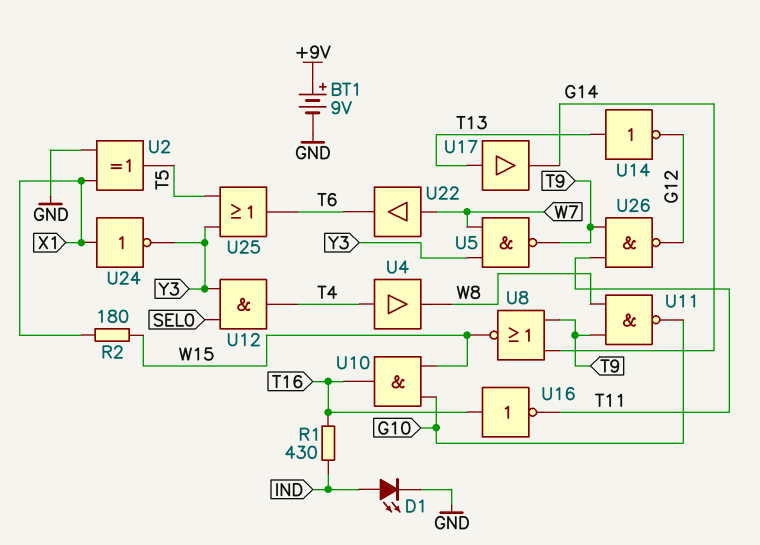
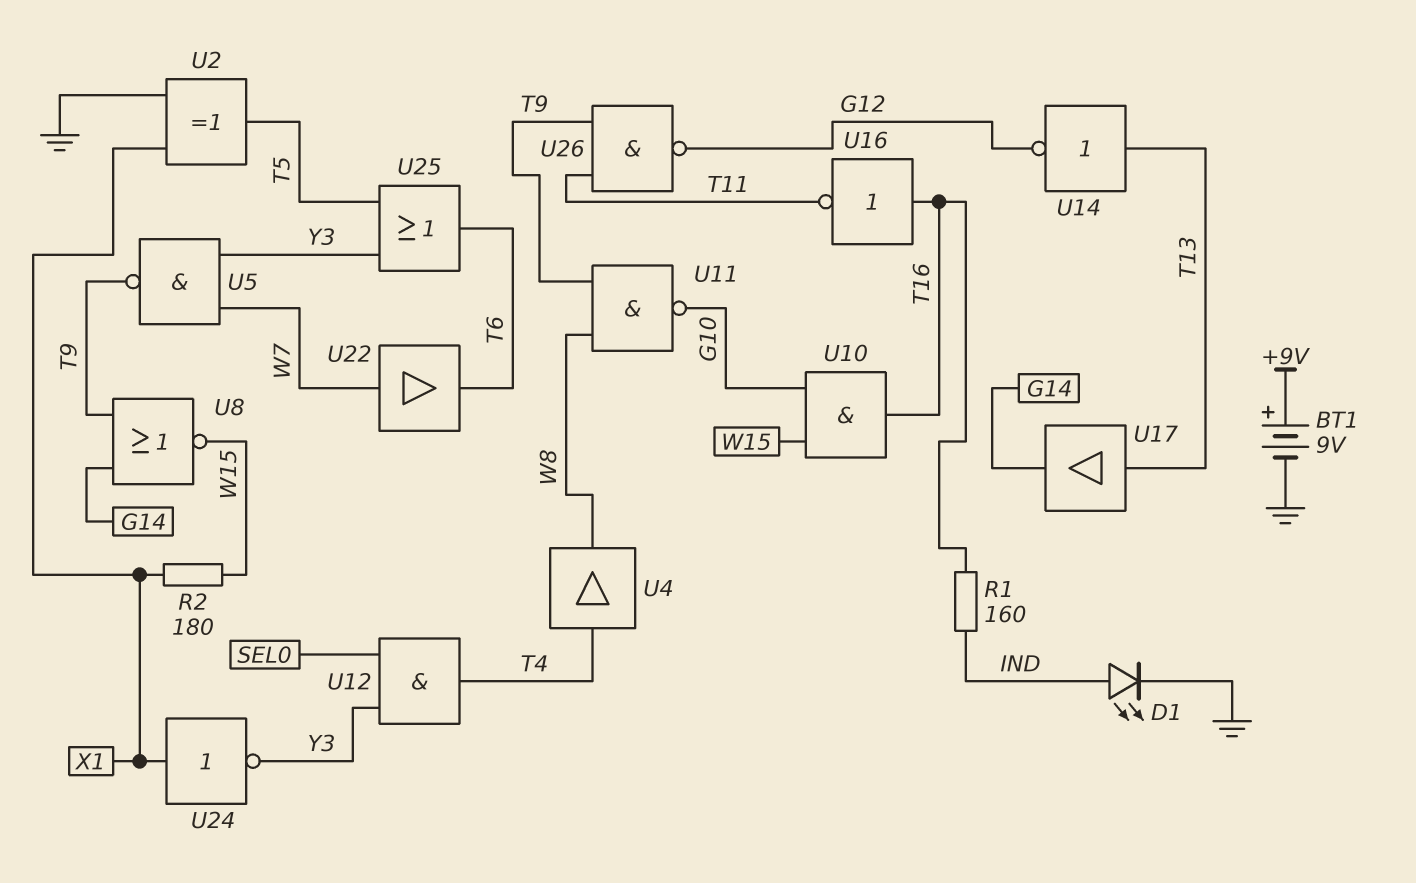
R1: 430 (IND, T16) -> 160 (IND, T16)

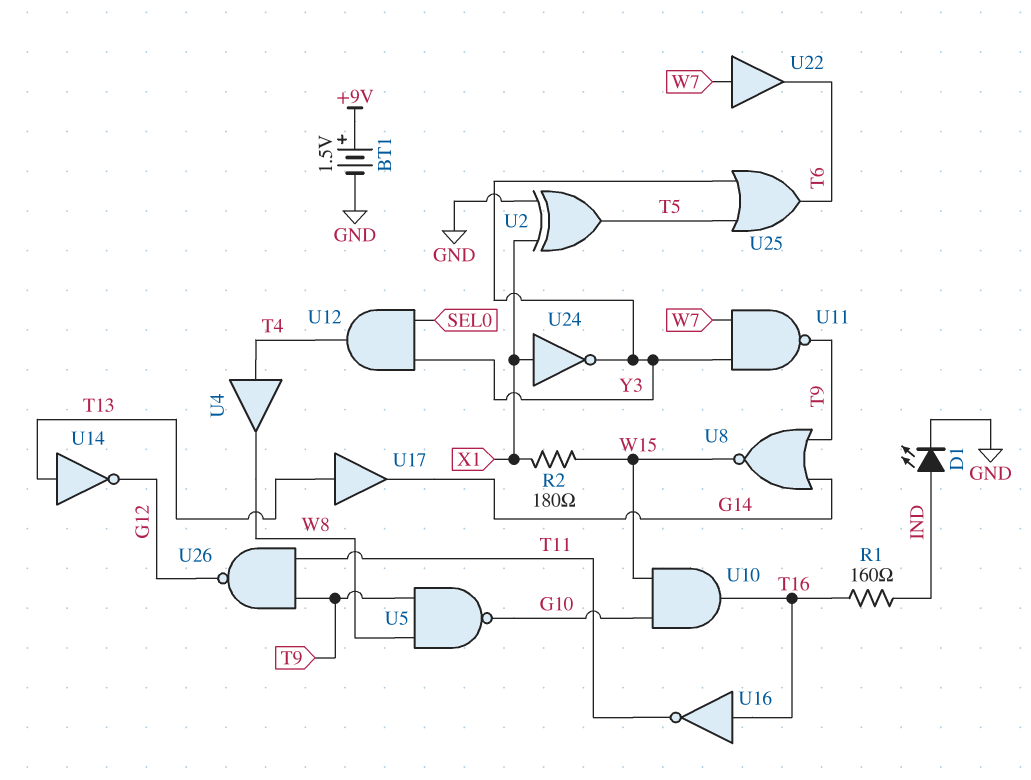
BT1: 9V (plus +9V, minus GND) -> 1.5V (plus +9V, minus GND)
U5: NAND (in W7, in Y3, out T9) -> NAND (in T9, in W8, out G10)
U11: NAND (in T9, in W8, out G10) -> NAND (in W7, in Y3, out T9)

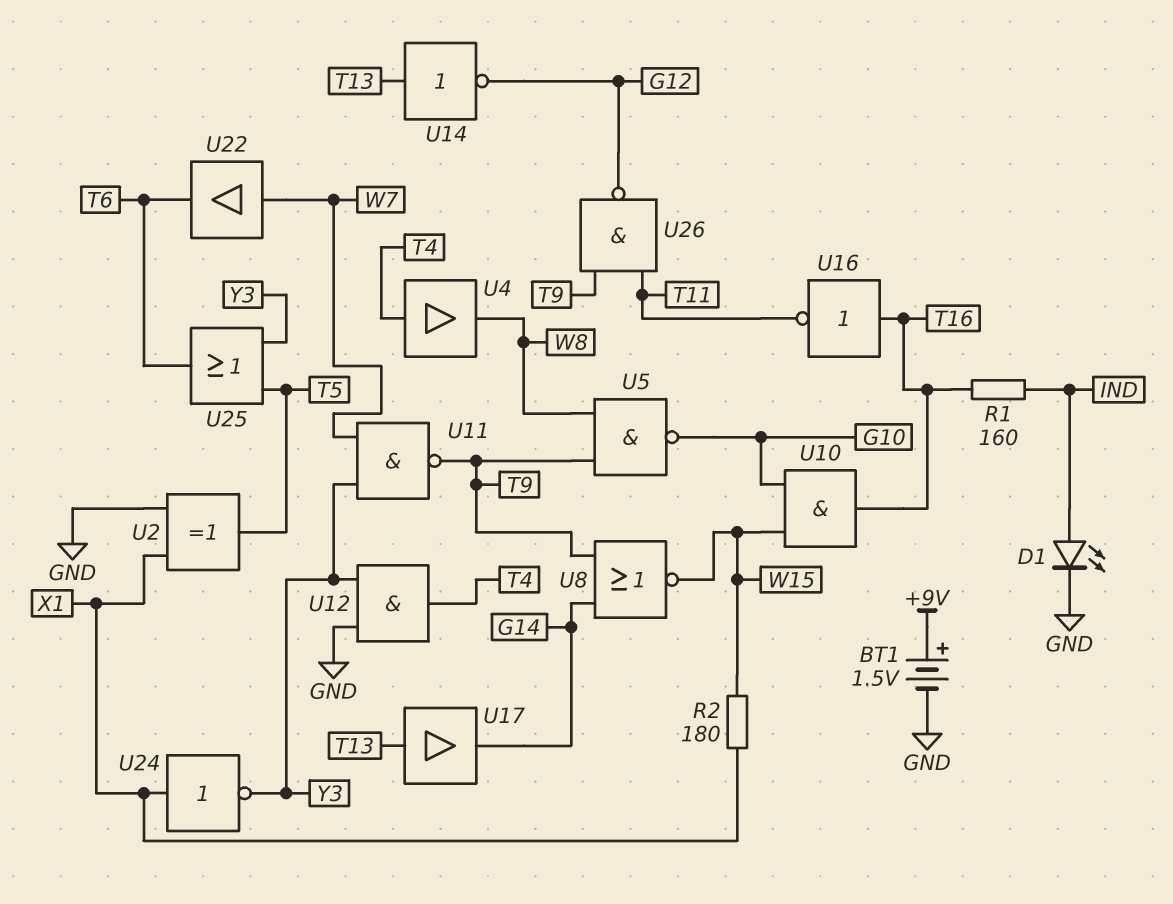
U12: AND (in SEL0, in Y3, out T4) -> AND (in GND, in Y3, out T4)

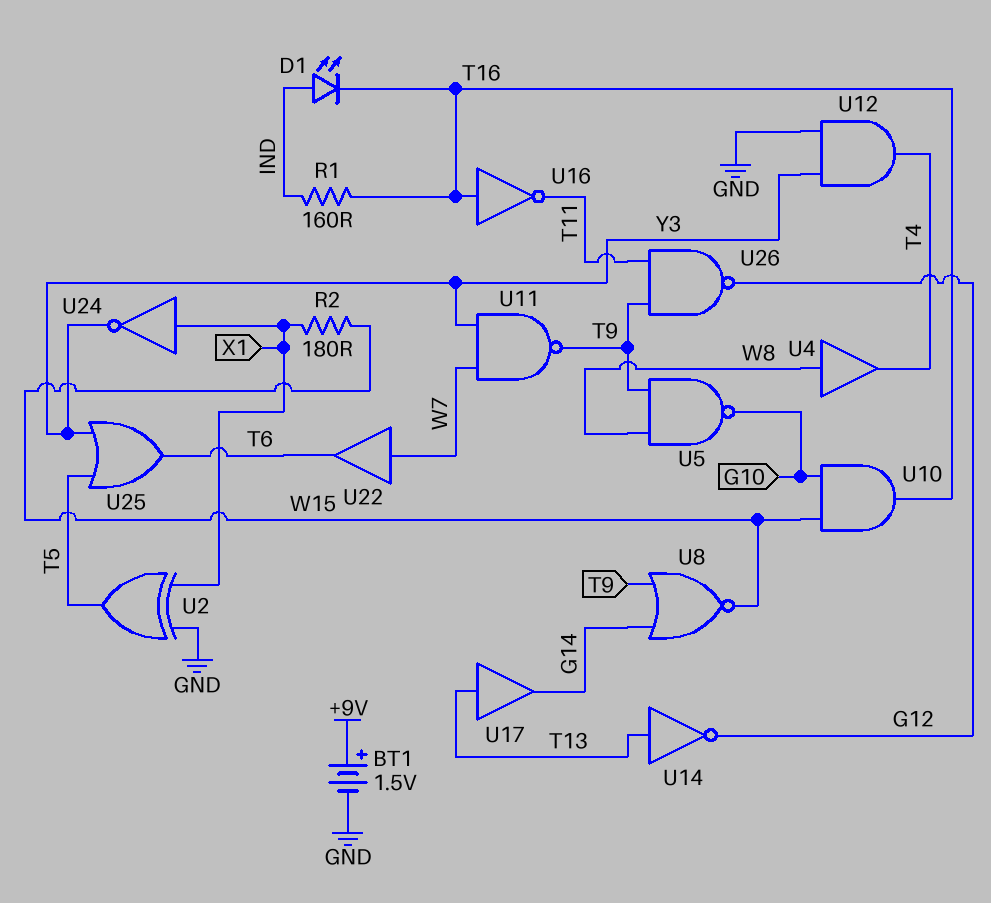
D1: LED (A IND, K GND) -> LED (A IND, K T16)
U4: buffer (in T4, out W8) -> buffer (in W8, out T4)

